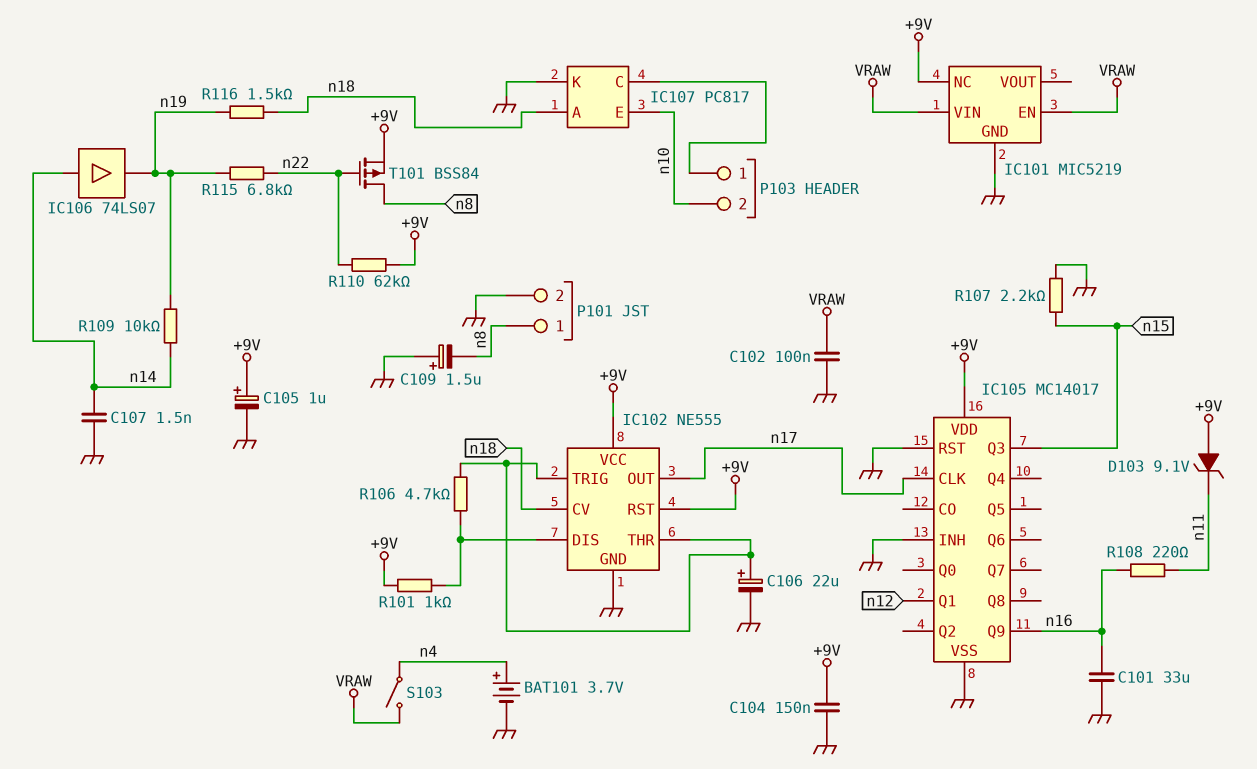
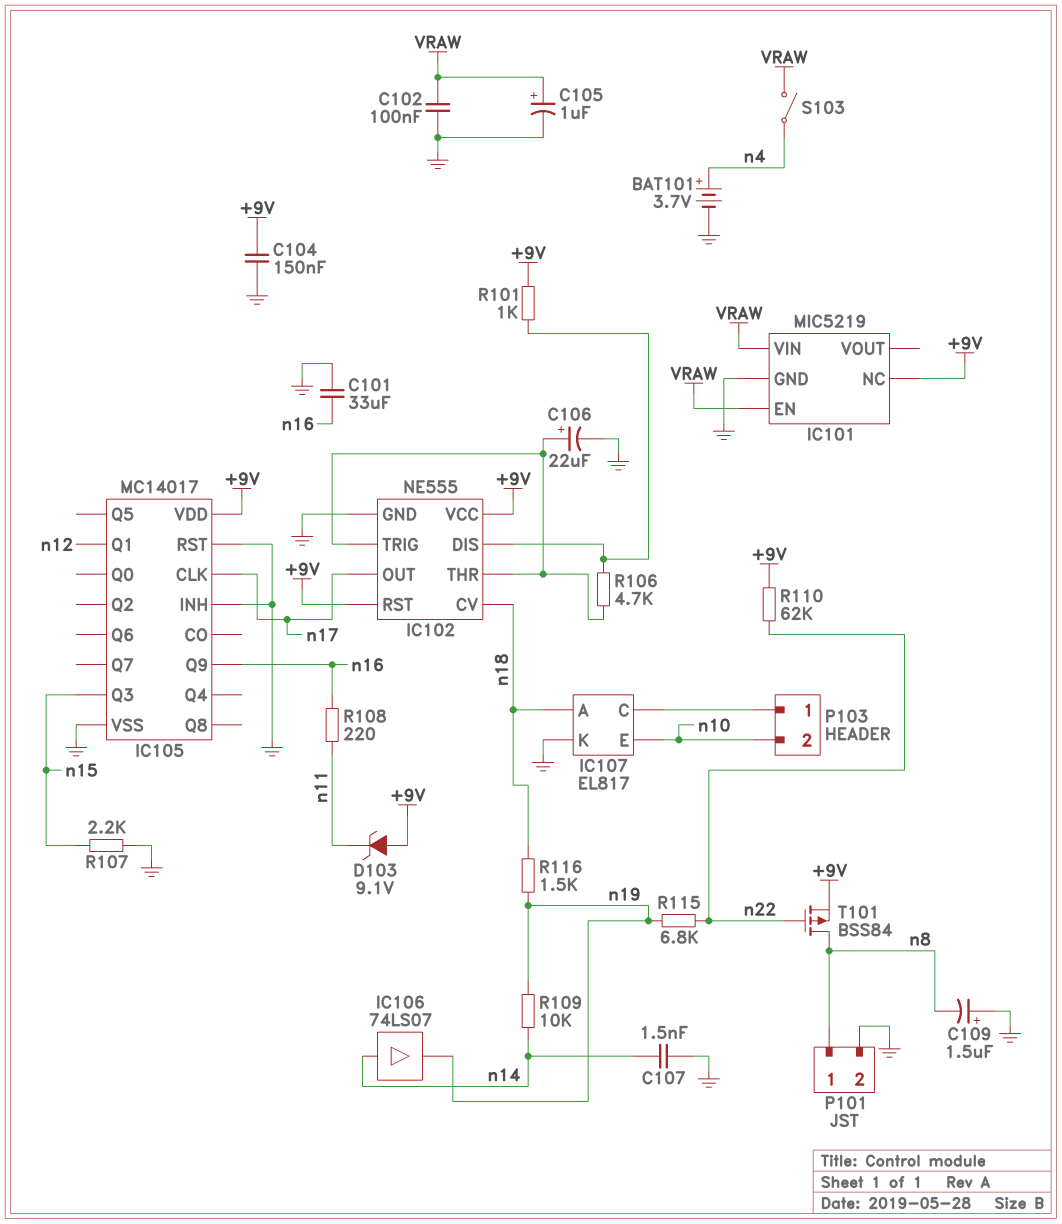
C105: 1uF (plus +9V, minus GND) -> 1uF (plus VRAW, minus GND)
IC107: PC817 -> EL817

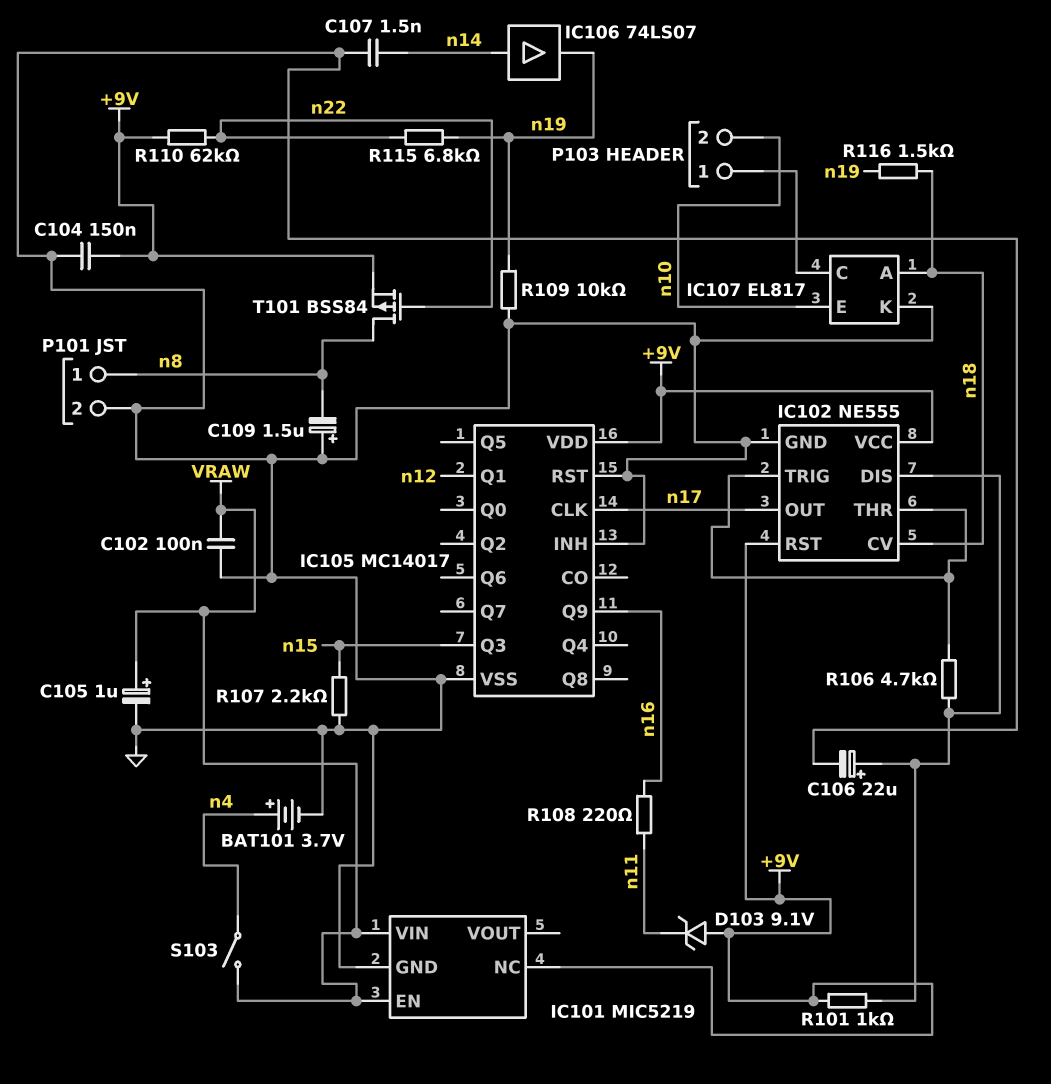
C101: 33uF (GND, n16) -> none
C106: 22uF (plus IC102/THR, minus GND) -> 22uF (plus IC102/DIS, minus GND)
R109: 10k (n14, n19) -> 10k (GND, n19)

